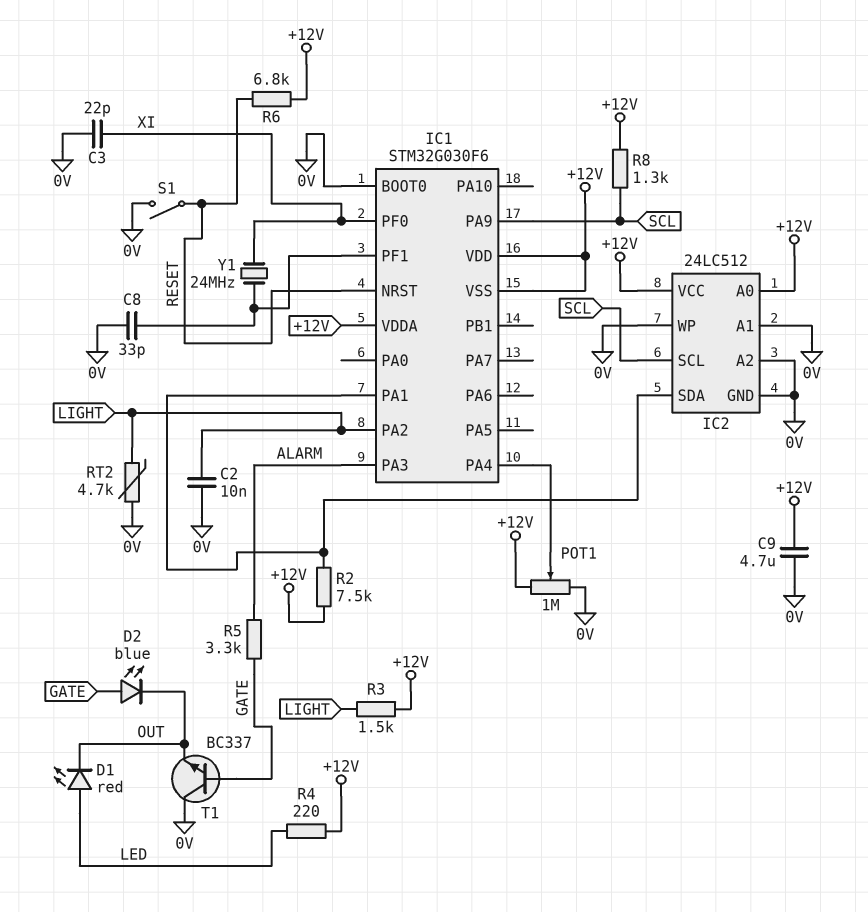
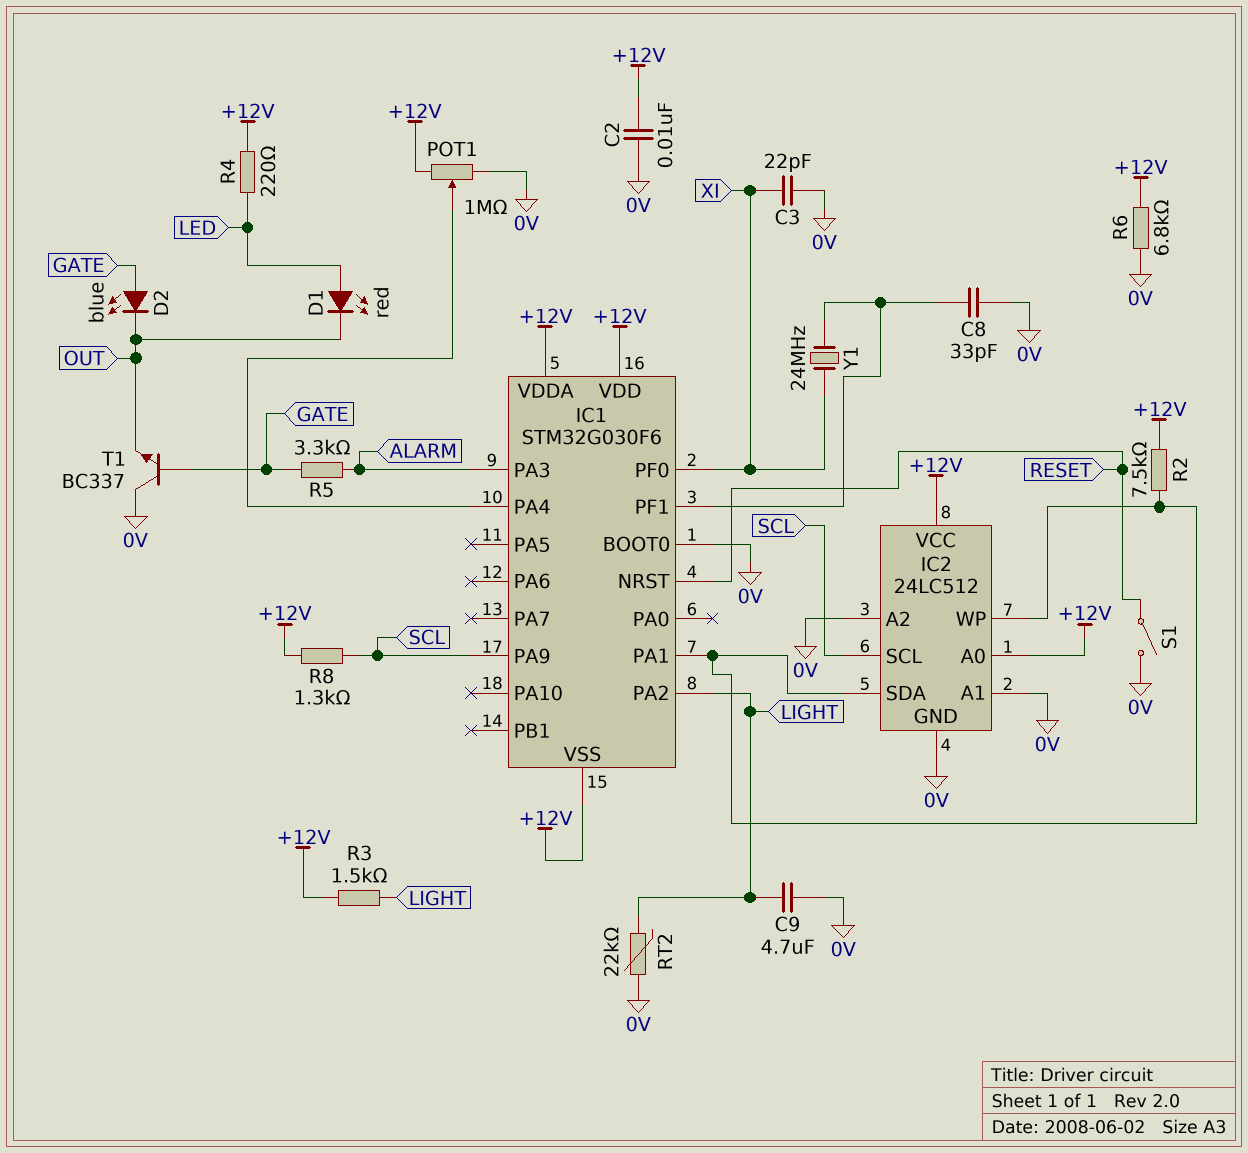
C2: 10nF (0V, LIGHT) -> 10nF (+12V, 0V)
C9: 4.7uF (+12V, 0V) -> 4.7uF (0V, LIGHT)
IC2 pin WP: 0V -> IC1/PA1
R6: 6.8k (+12V, RESET) -> 6.8k (+12V, 0V)
RT2: 4.7k (0V, LIGHT) -> 22k (0V, LIGHT)

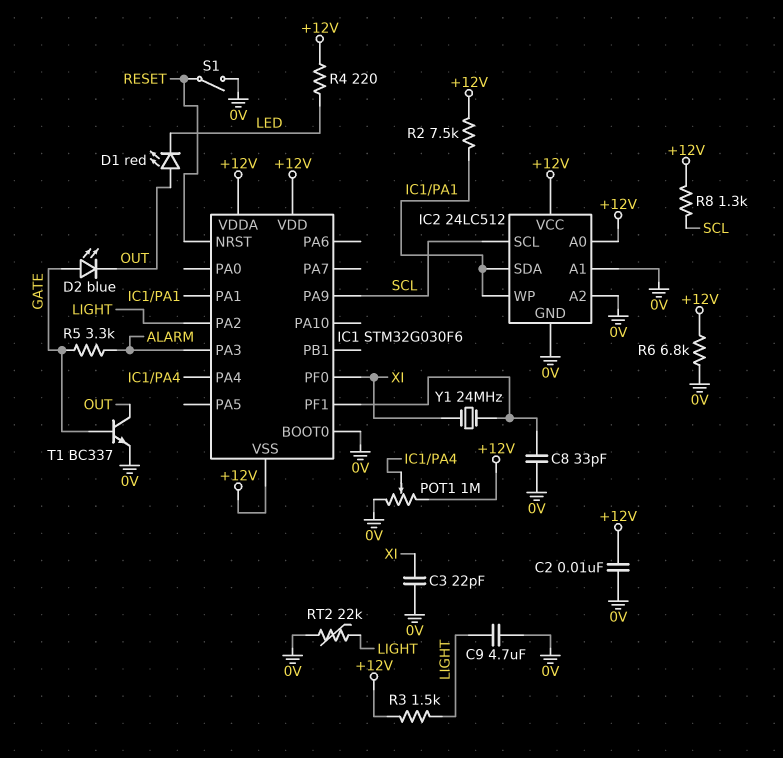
D1: LED red (A LED, K OUT) -> LED red (A OUT, K LED)
T1: NPN BC337 (B GATE, C 0V, E OUT) -> NPN BC337 (B GATE, C OUT, E 0V)

